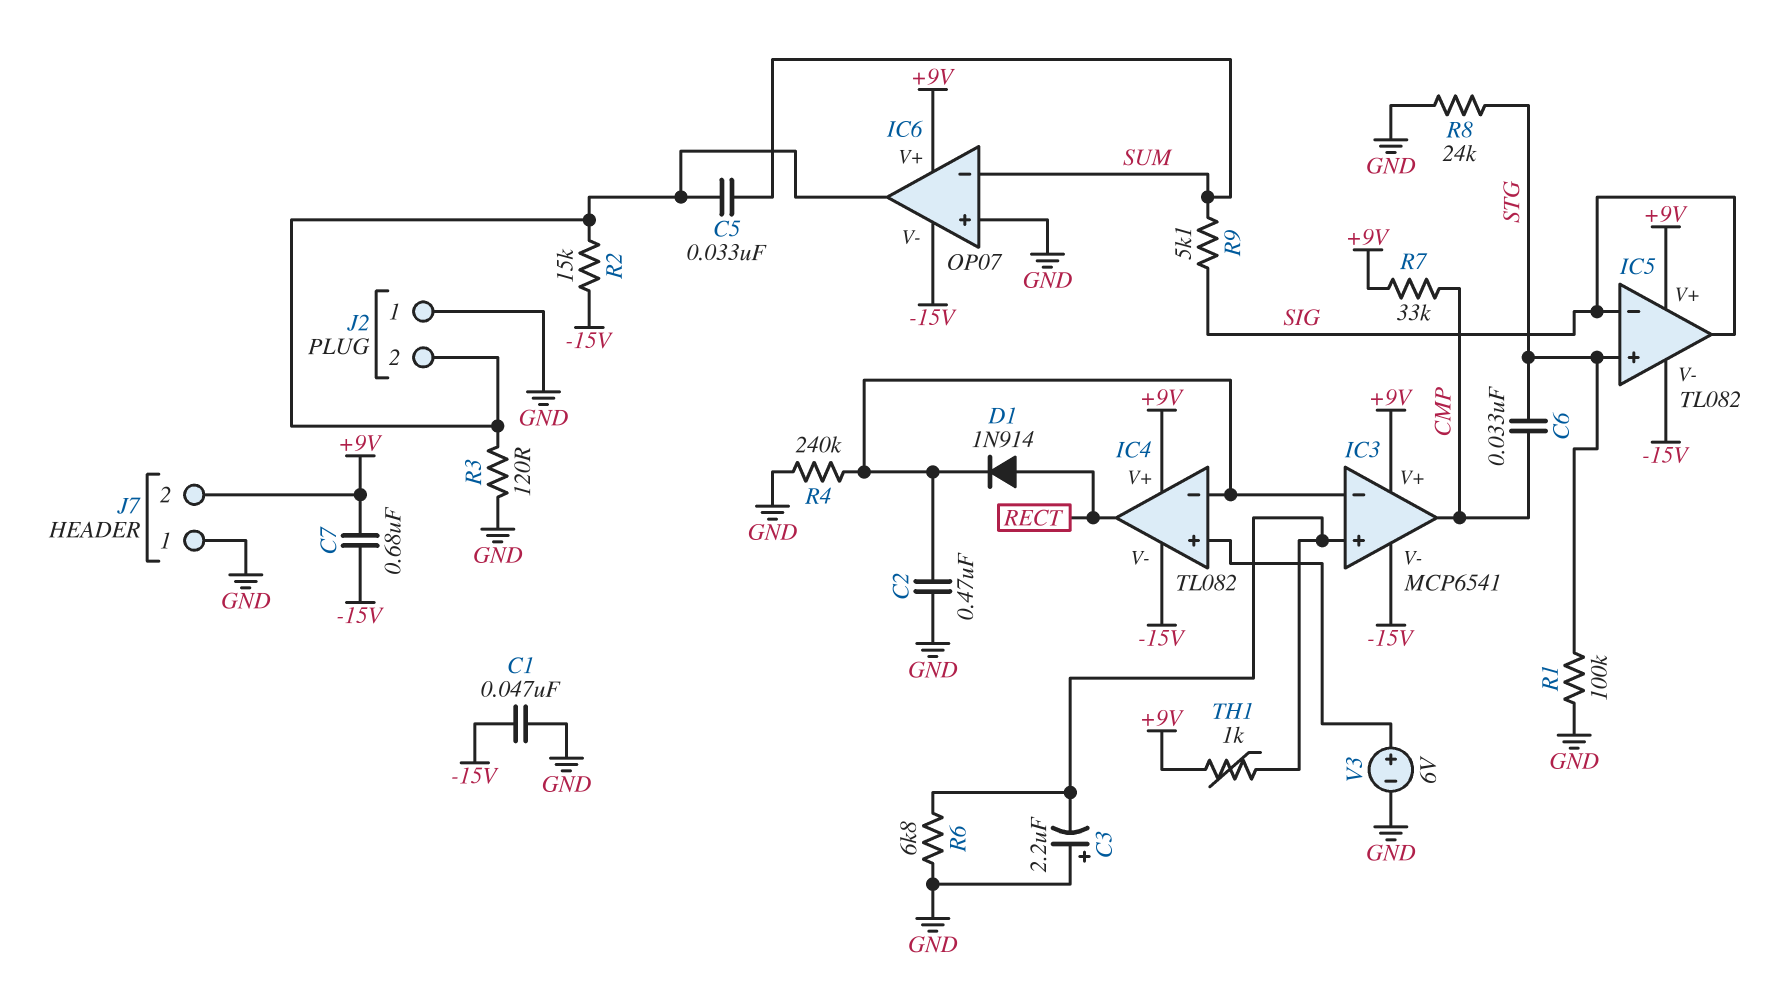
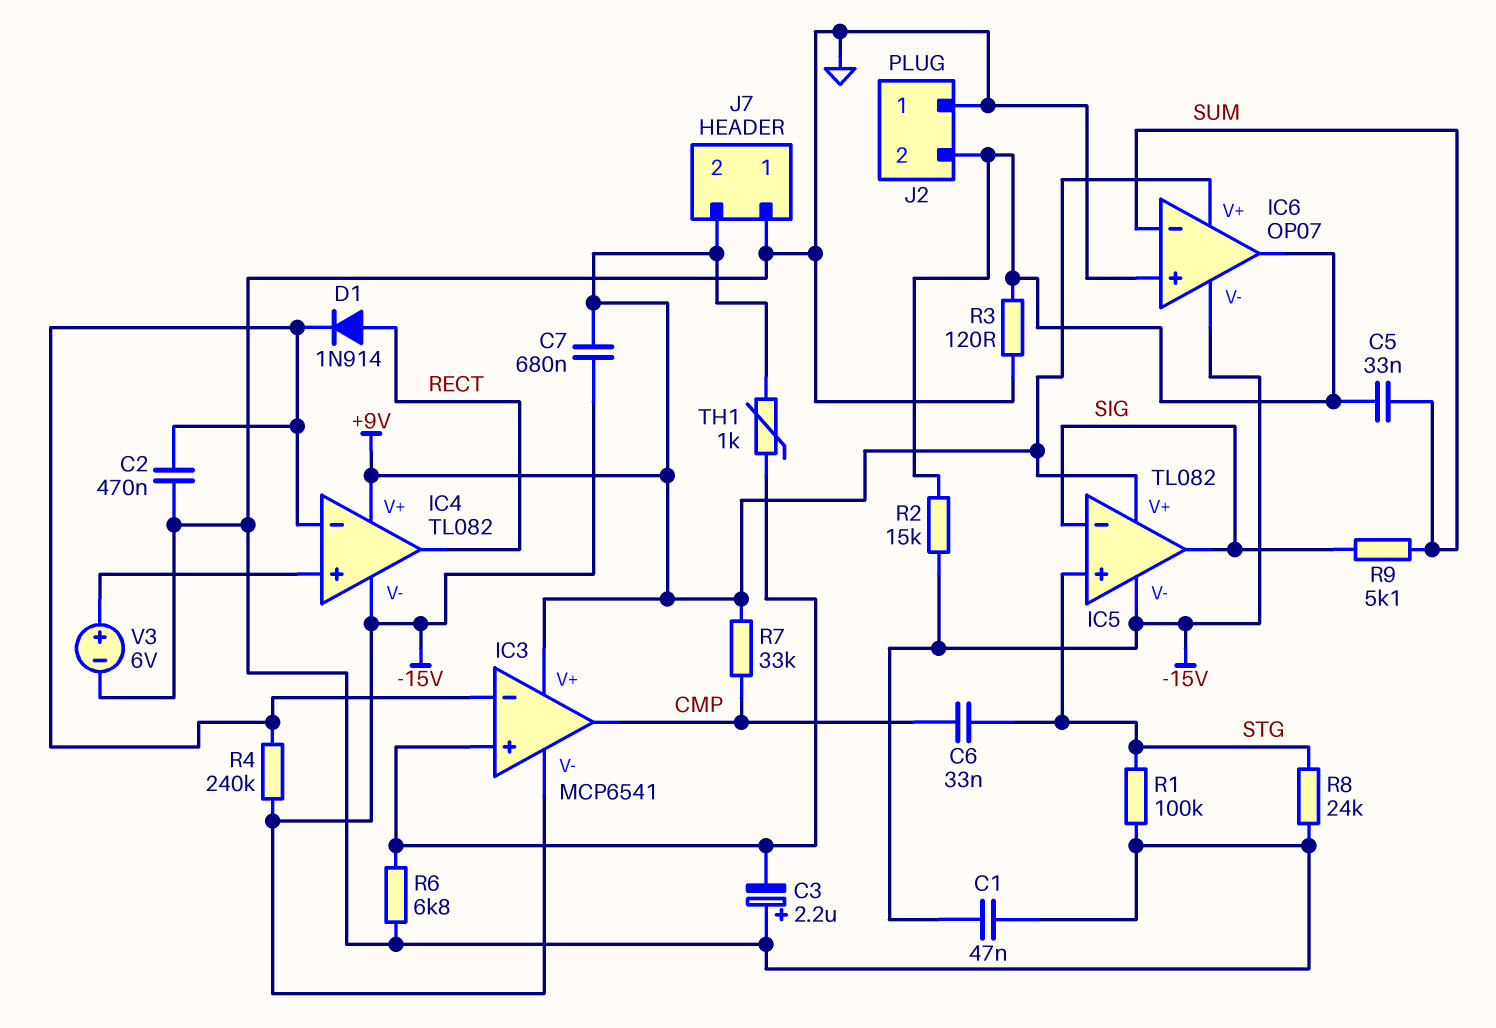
R4: 240k (GND, IC3/in-) -> 240k (-15V, IC3/in-)

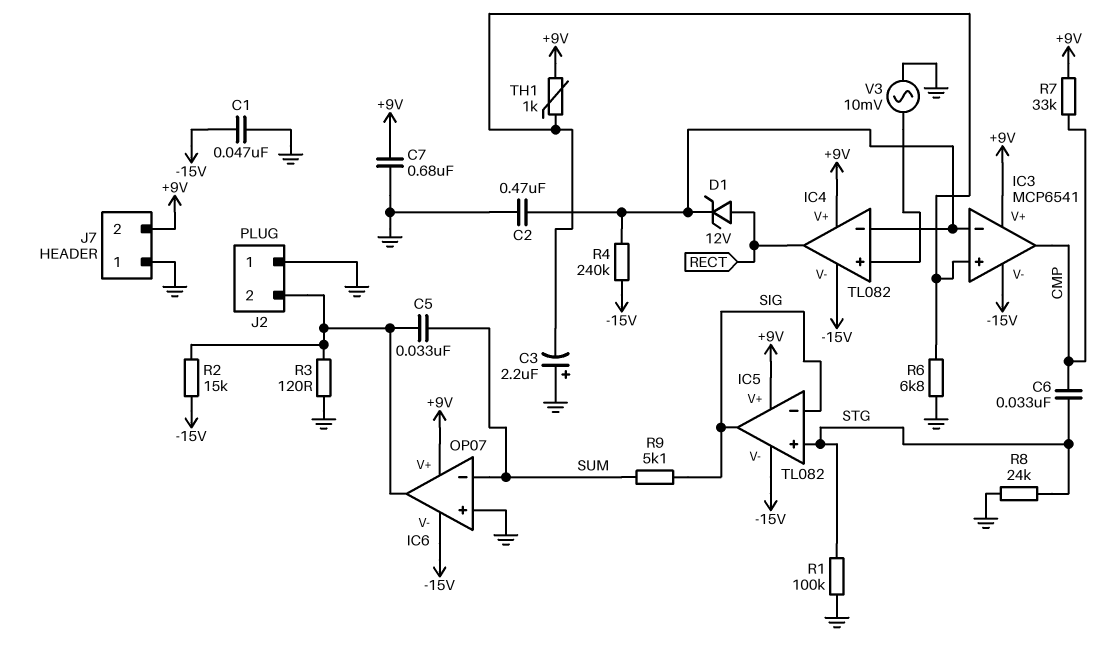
C7: 680nF (+9V, -15V) -> 680nF (+9V, GND)
D1: diode 1N914 (A RECT, K IC3/in-) -> zener 12V (A RECT, K IC3/in-)
V3: 6V (plus IC4/in+, minus GND) -> AC 10mV (GND, IC4/in+)

